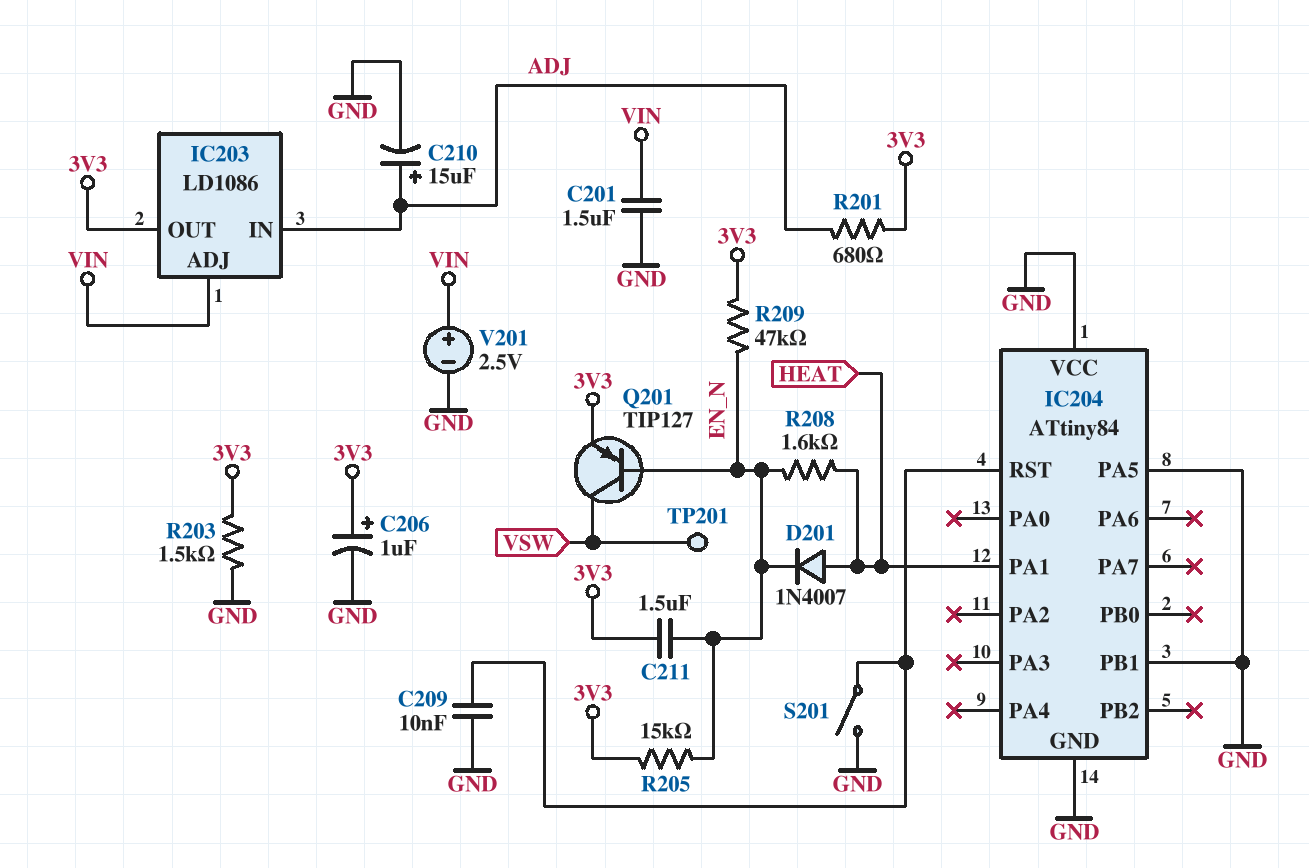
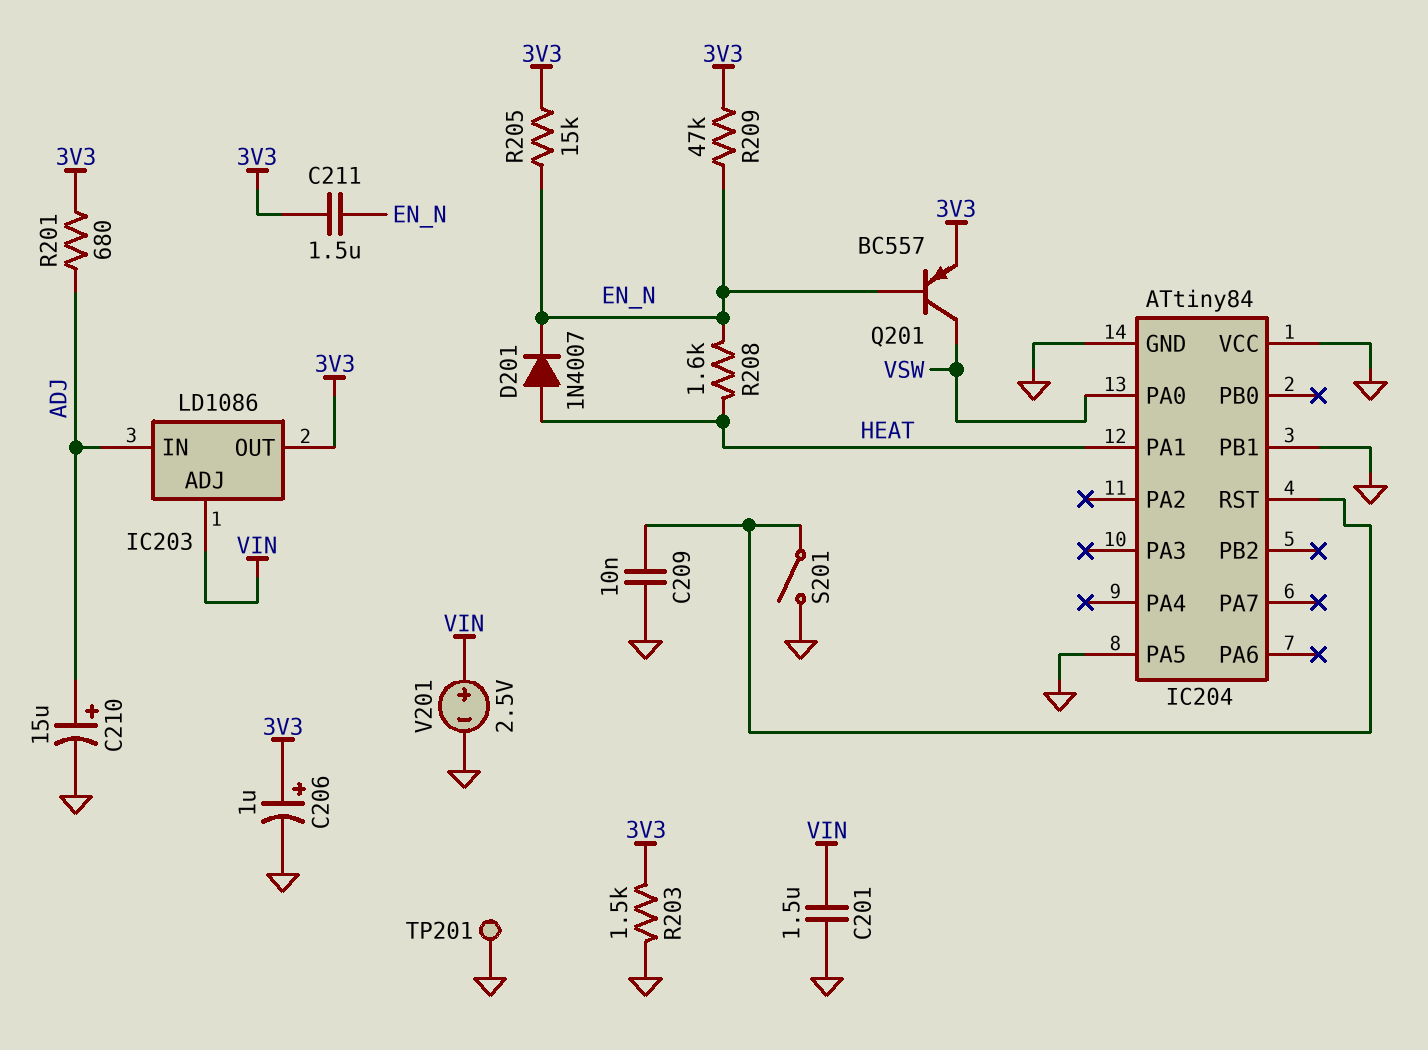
IC204 pin PA0: none -> VSW
Q201: PNP TIP127 (B EN_N, C VSW, E 3V3) -> PNP BC557 (B EN_N, C VSW, E 3V3)
TP201: test point (VSW) -> test point (GND)

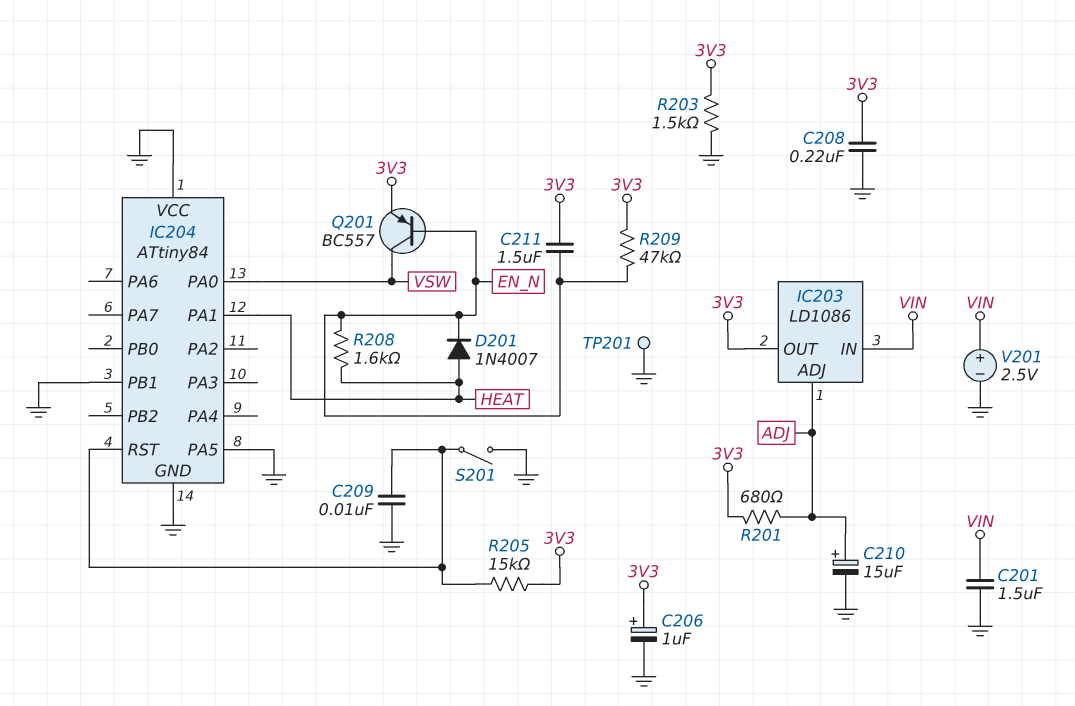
C208: none -> 220nF (3V3, GND)
IC203 pin ADJ: VIN -> ADJ
IC203 pin IN: ADJ -> VIN
R205: 15k (3V3, EN_N) -> 15k (3V3, IC204/RST)

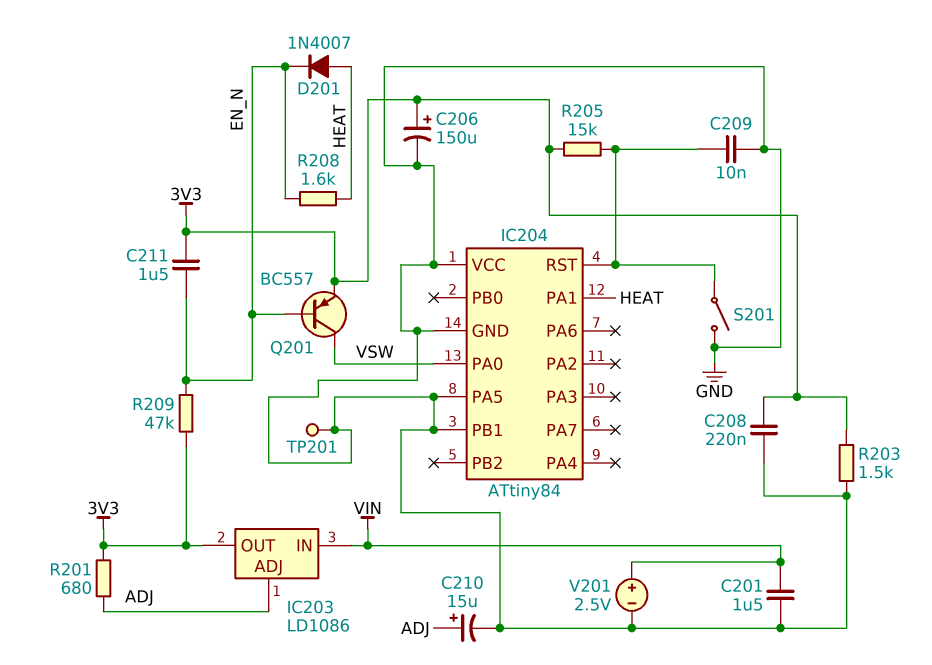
C206: 1uF (plus 3V3, minus GND) -> 150uF (plus 3V3, minus GND)

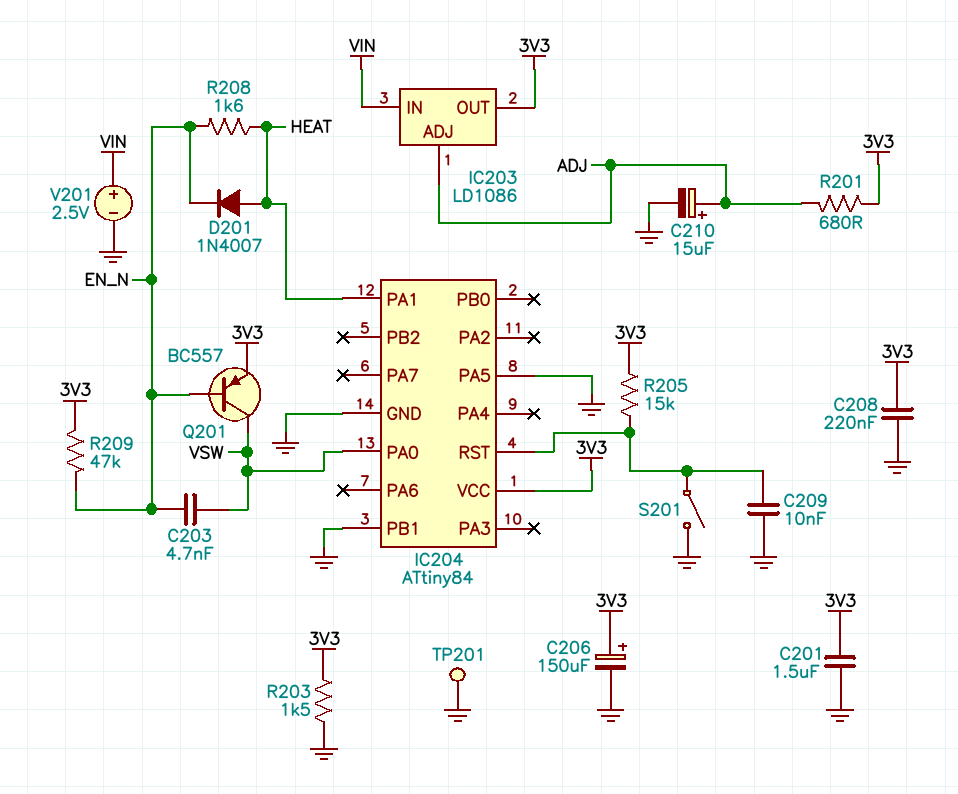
C201: 1.5uF (GND, VIN) -> 1.5uF (3V3, GND)
C203: none -> 4.7nF (EN_N, VSW)
C211: 1.5uF (3V3, EN_N) -> none
IC204 pin VCC: GND -> 3V3

